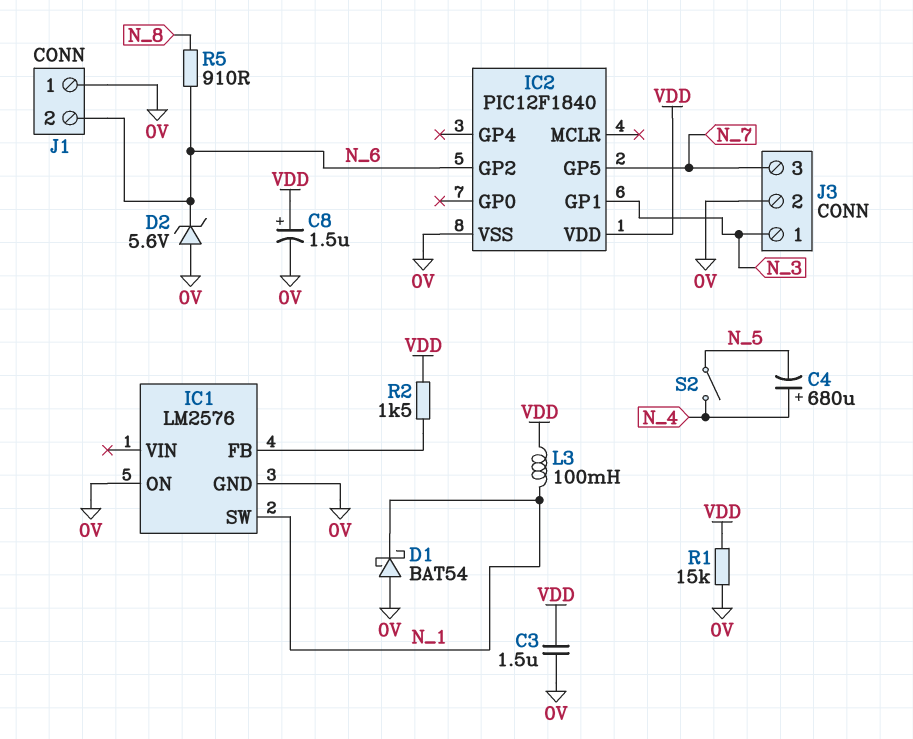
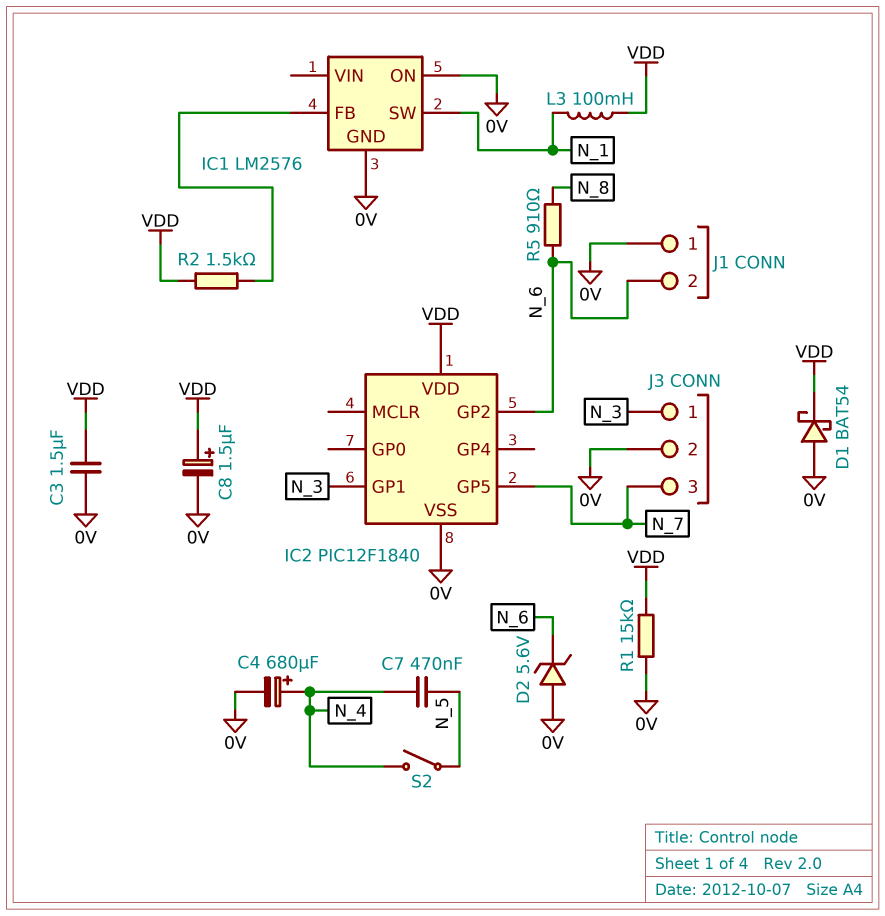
C4: 680uF (plus N_4, minus N_5) -> 680uF (plus N_4, minus 0V)
C7: none -> 470nF (N_4, N_5)
D1: schottky BAT54 (A 0V, K N_1) -> schottky BAT54 (A 0V, K VDD)

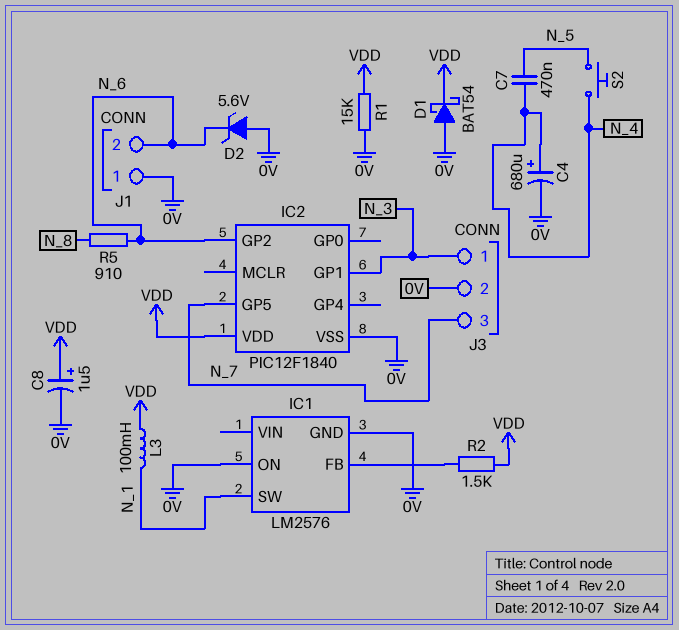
C3: 1.5uF (0V, VDD) -> none
S2: switch (N_4, N_5) -> button (N_4, N_5)

